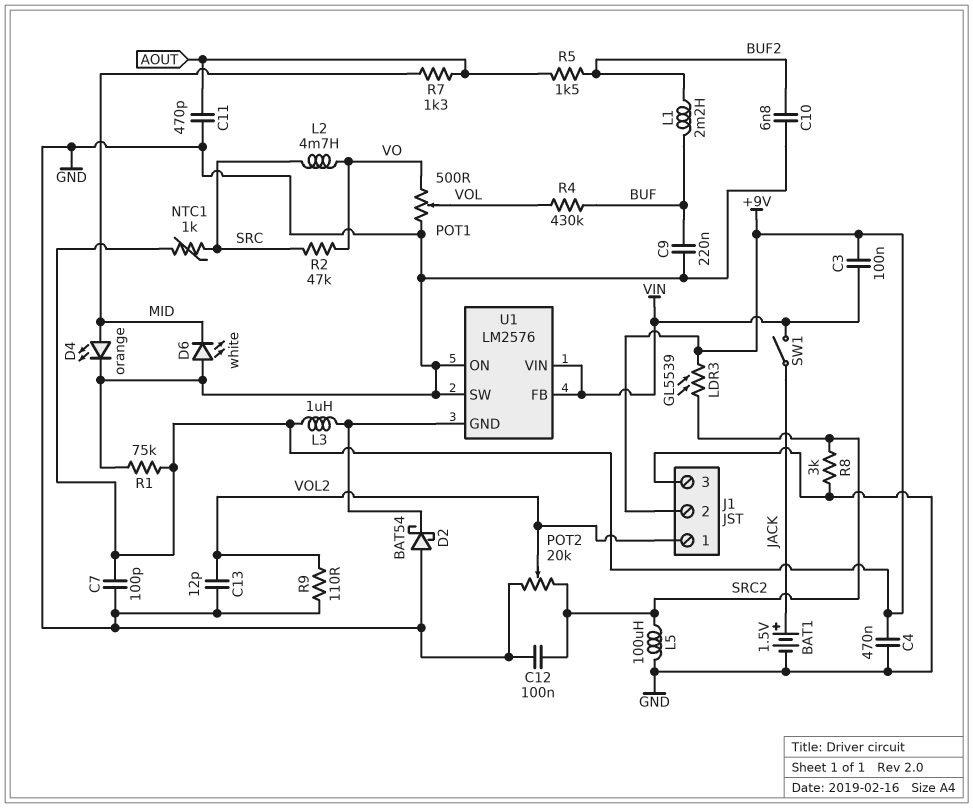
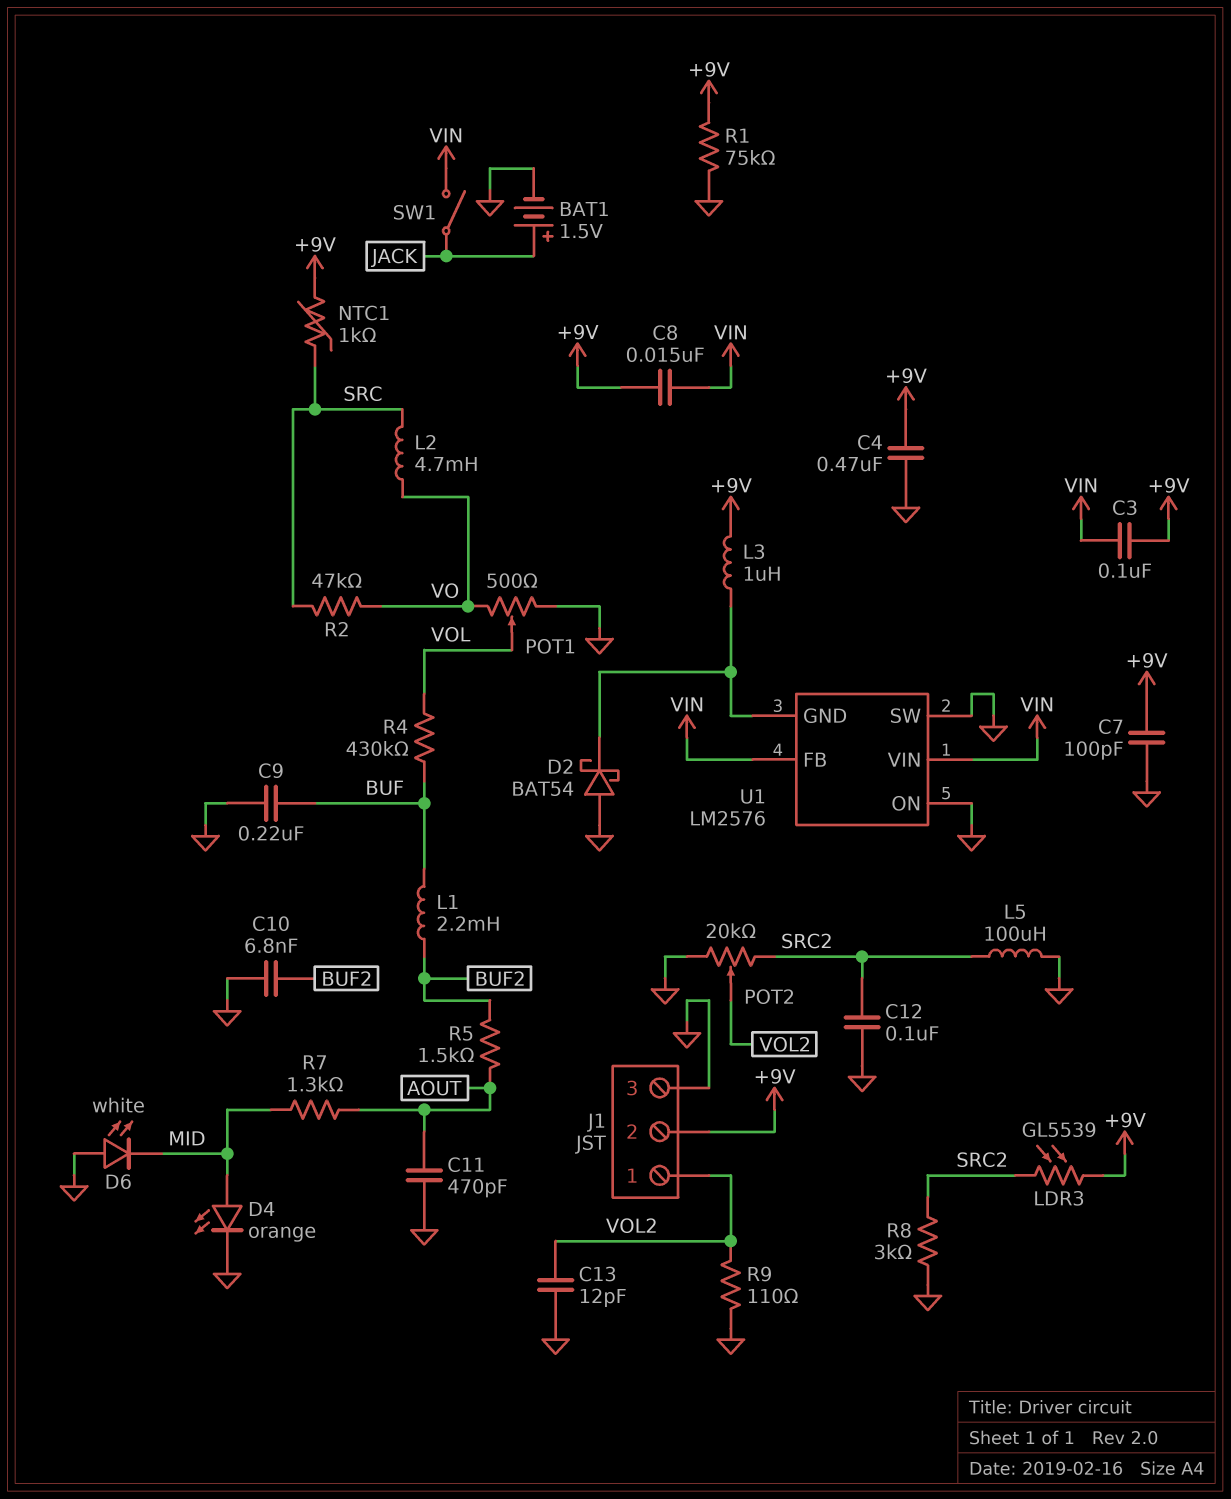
C8: none -> 15nF (+9V, VIN)

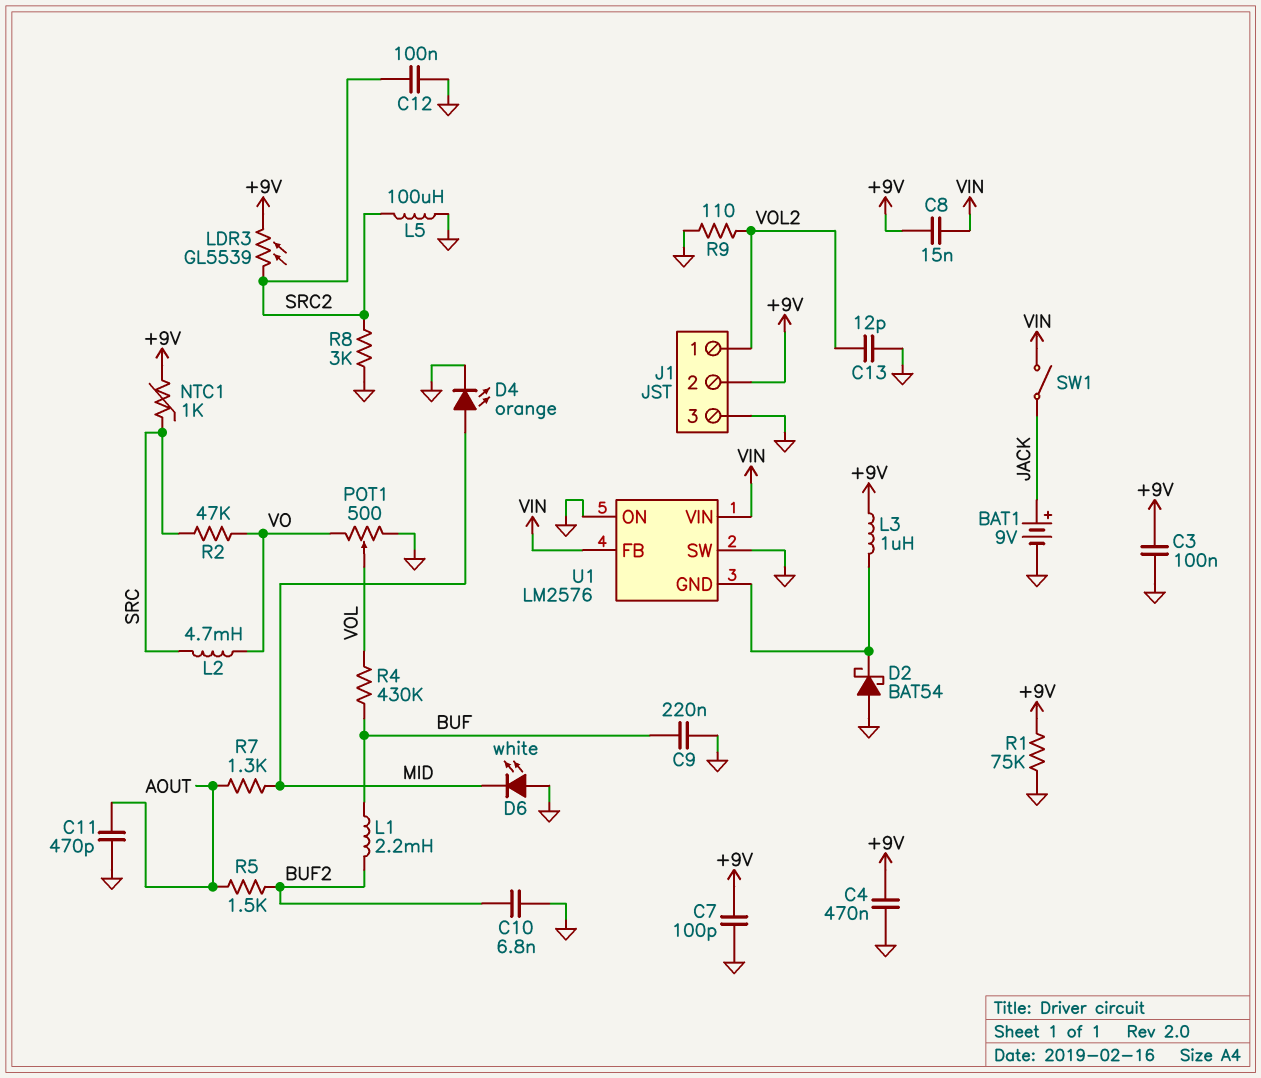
BAT1: 1.5V (plus JACK, minus GND) -> 9V (plus JACK, minus GND)
C3: 100nF (+9V, VIN) -> 100nF (+9V, GND)
POT2: 20k (GND, SRC2, wiper VOL2) -> none

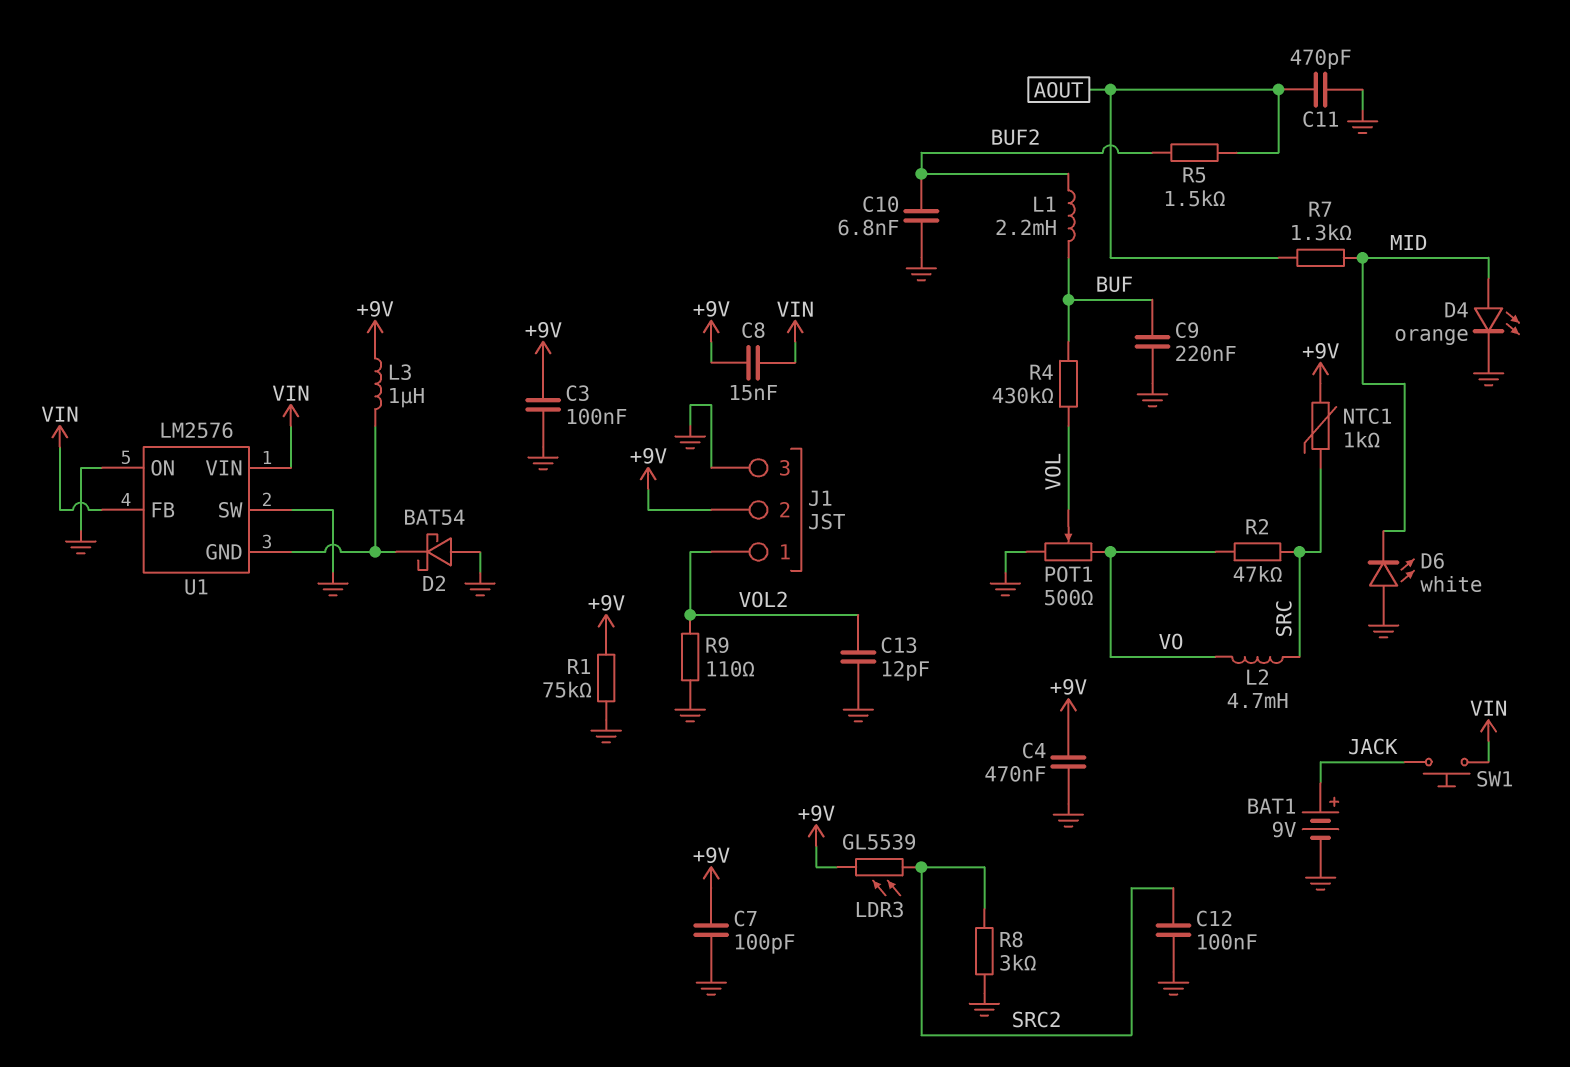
L5: 100uH (GND, SRC2) -> none
SW1: switch (JACK, VIN) -> button (JACK, VIN)

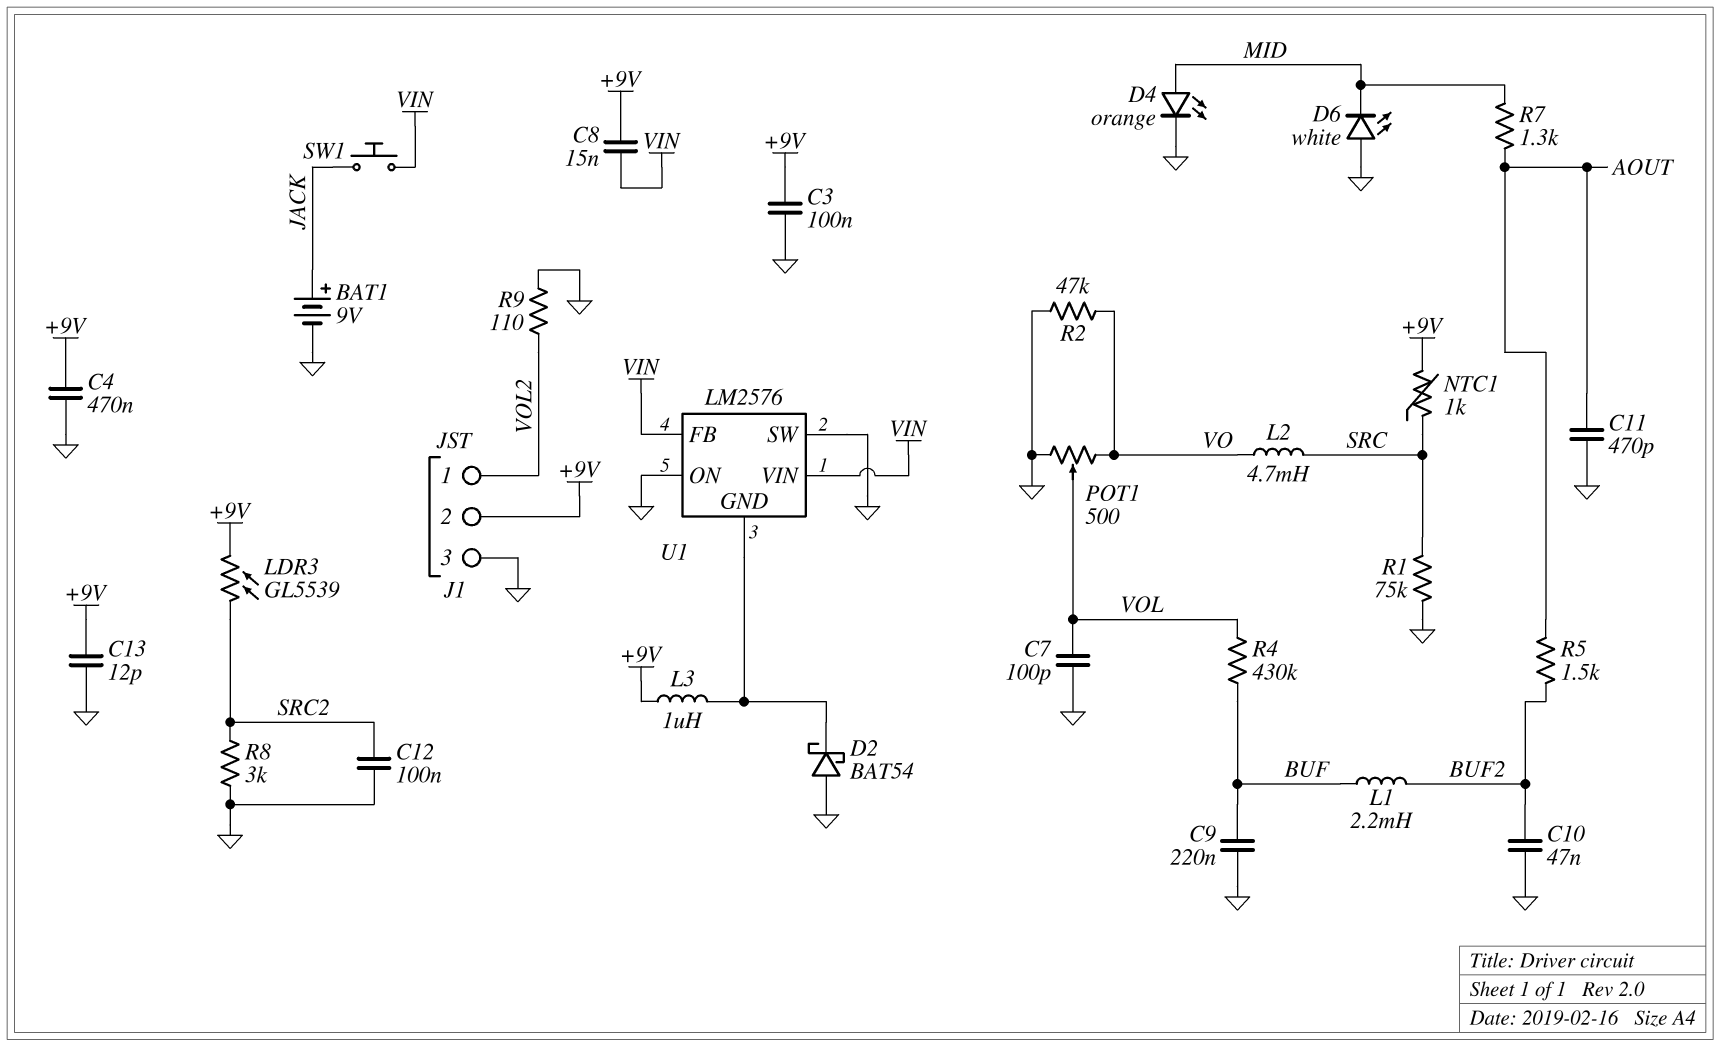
C7: 100pF (+9V, GND) -> 100pF (GND, VOL)
C10: 6.8nF (BUF2, GND) -> 47nF (BUF2, GND)
C13: 12pF (GND, VOL2) -> 12pF (+9V, GND)
R1: 75k (+9V, GND) -> 75k (GND, SRC)
R2: 47k (SRC, VO) -> 47k (GND, VO)

